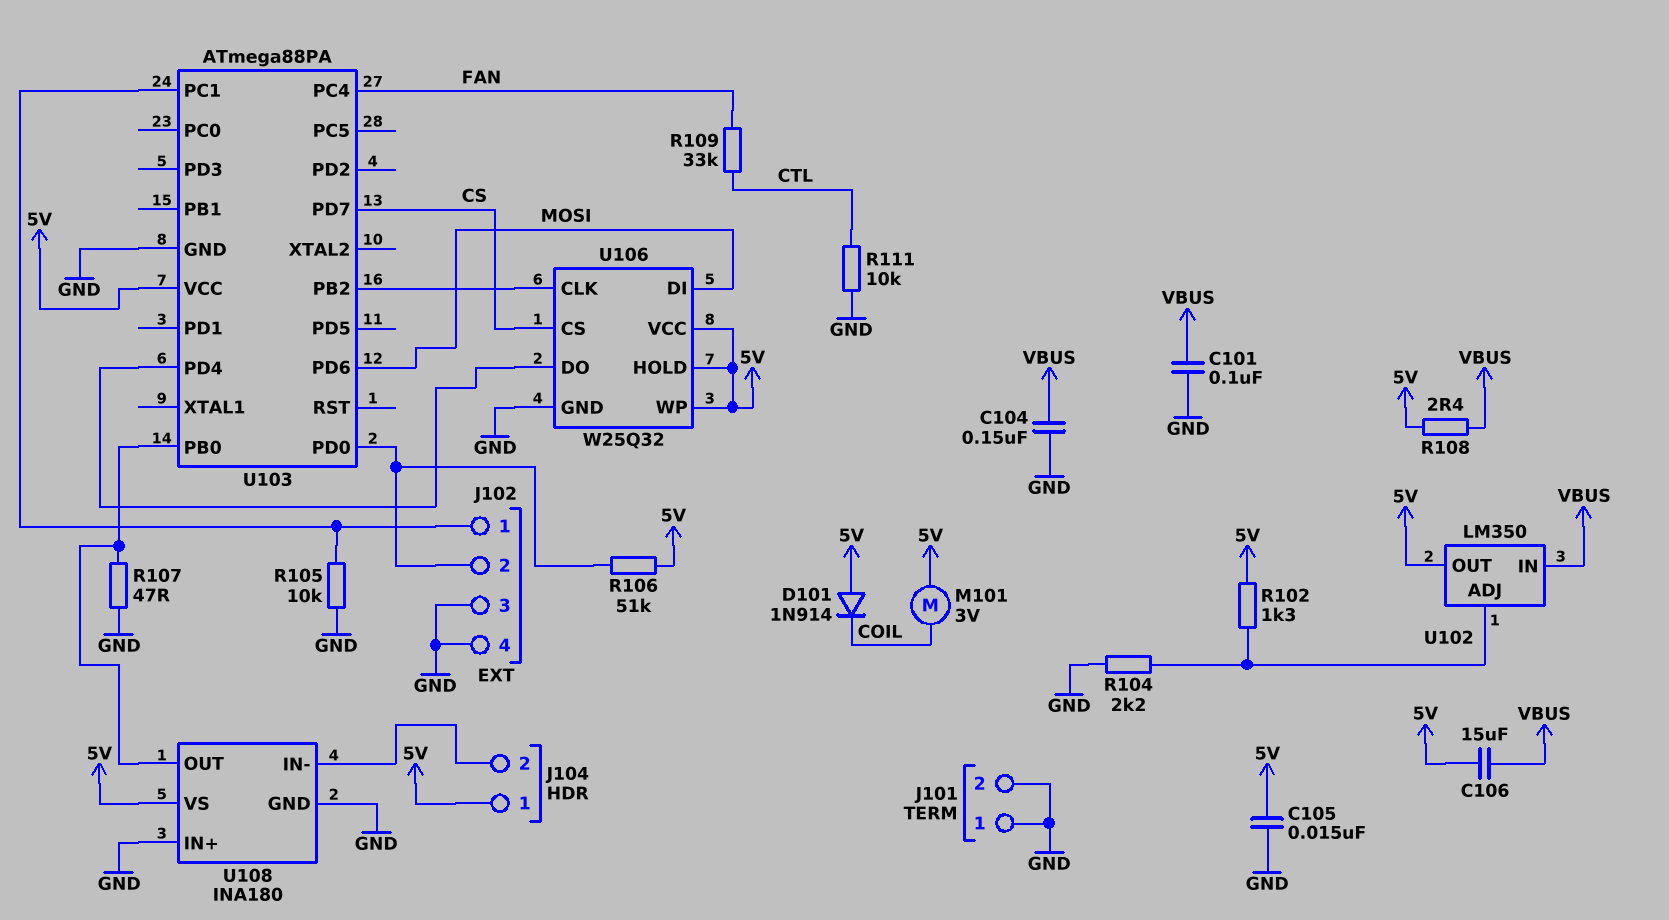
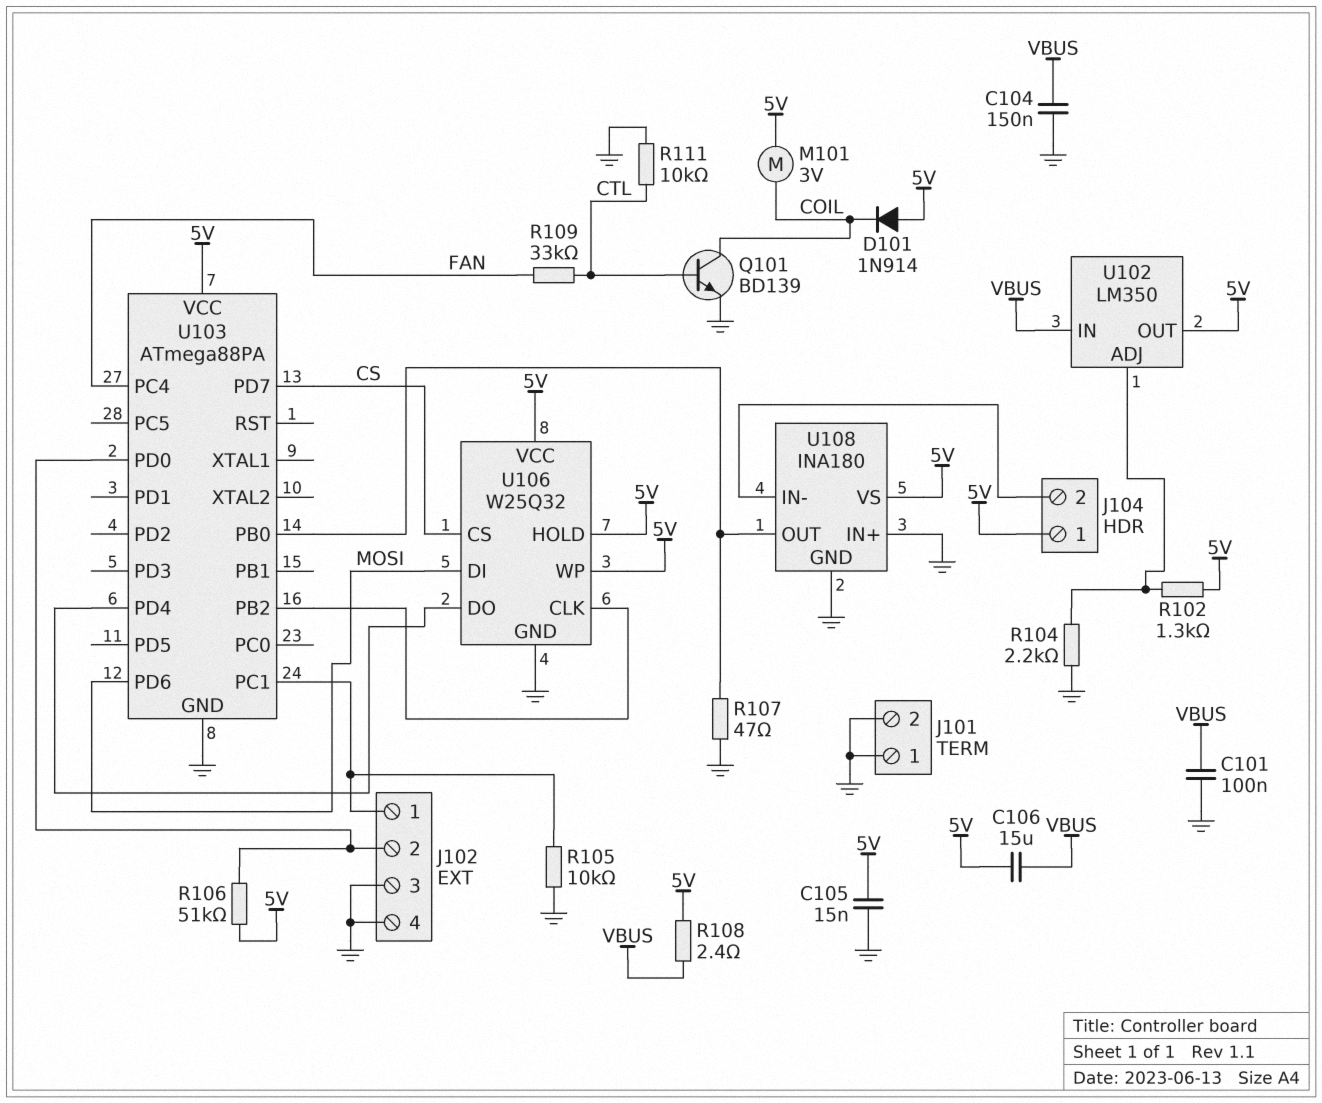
Q101: none -> NPN BD139 (B CTL, C COIL, E GND)

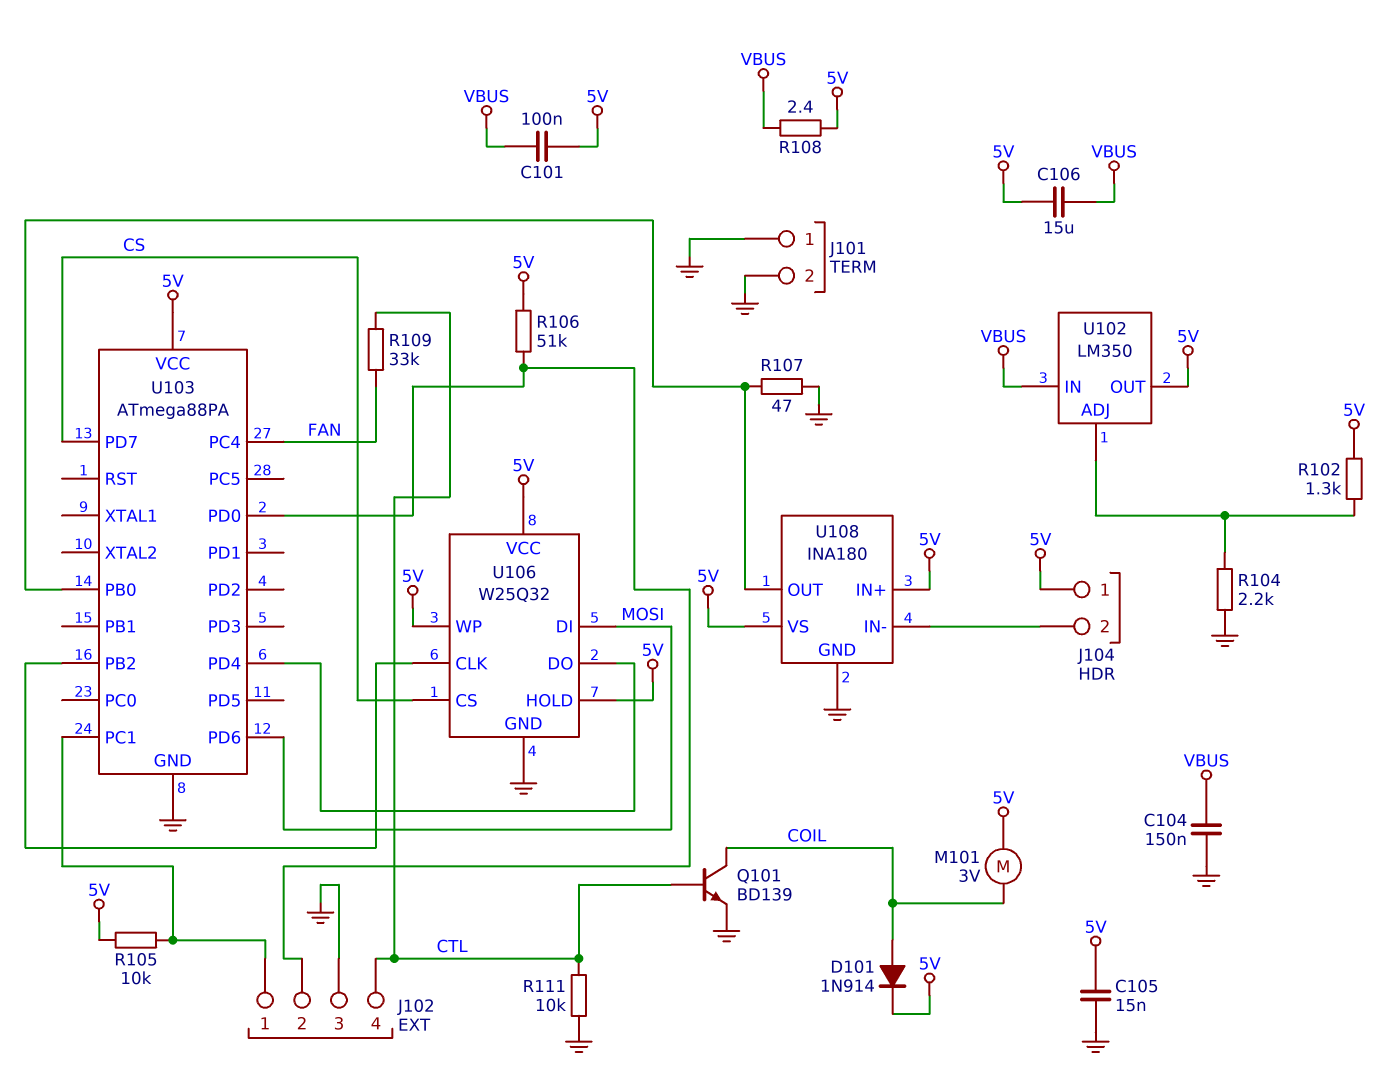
C101: 100nF (GND, VBUS) -> 100nF (5V, VBUS)
D101: diode 1N914 (A 5V, K COIL) -> diode 1N914 (A COIL, K 5V)
J102 pin 4: GND -> CTL
R105: 10k (GND, J102/1) -> 10k (5V, J102/1)
U108 pin IN+: GND -> 5V

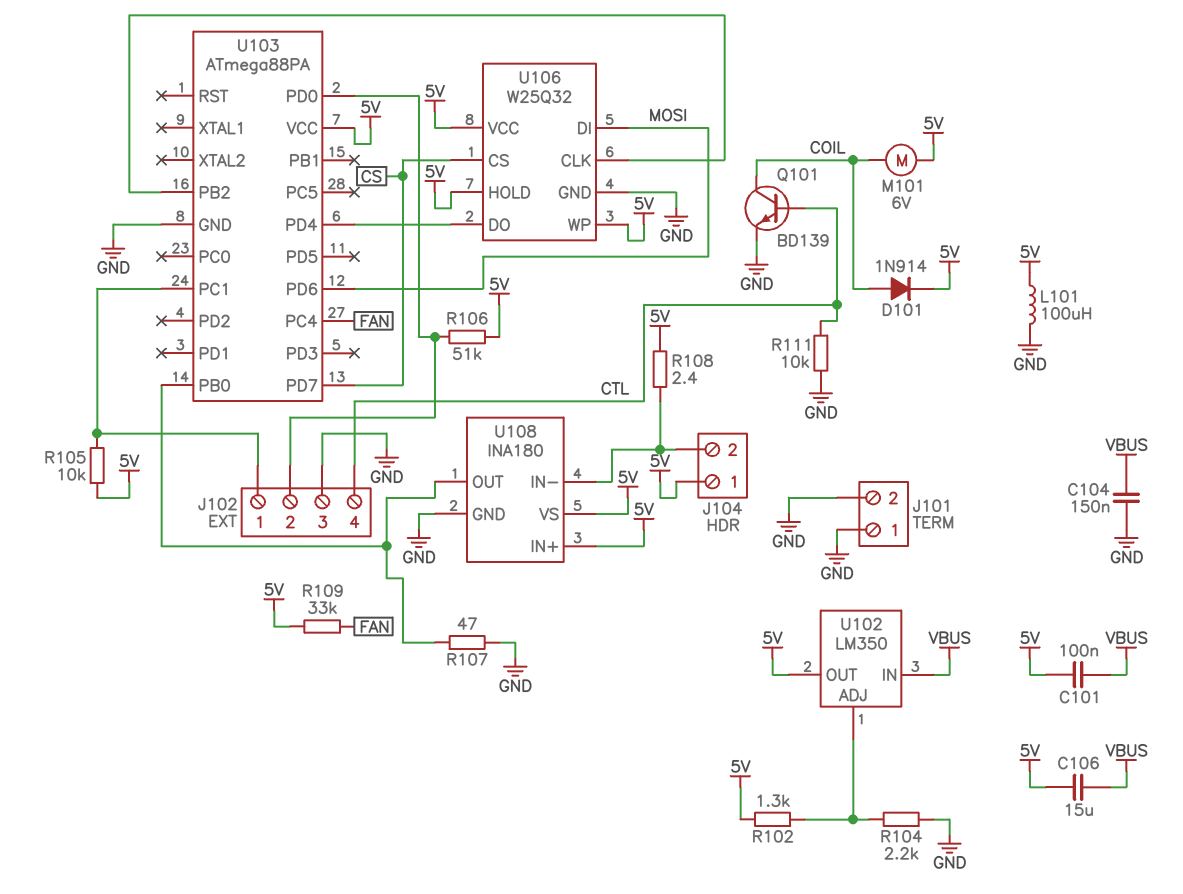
C105: 15nF (5V, GND) -> none
L101: none -> 100uH (5V, GND)
M101: motor 3V (5V, COIL) -> motor 6V (5V, COIL)
R108: 2.4 (5V, VBUS) -> 2.4 (5V, J104/2)
R109: 33k (CTL, FAN) -> 33k (5V, FAN)

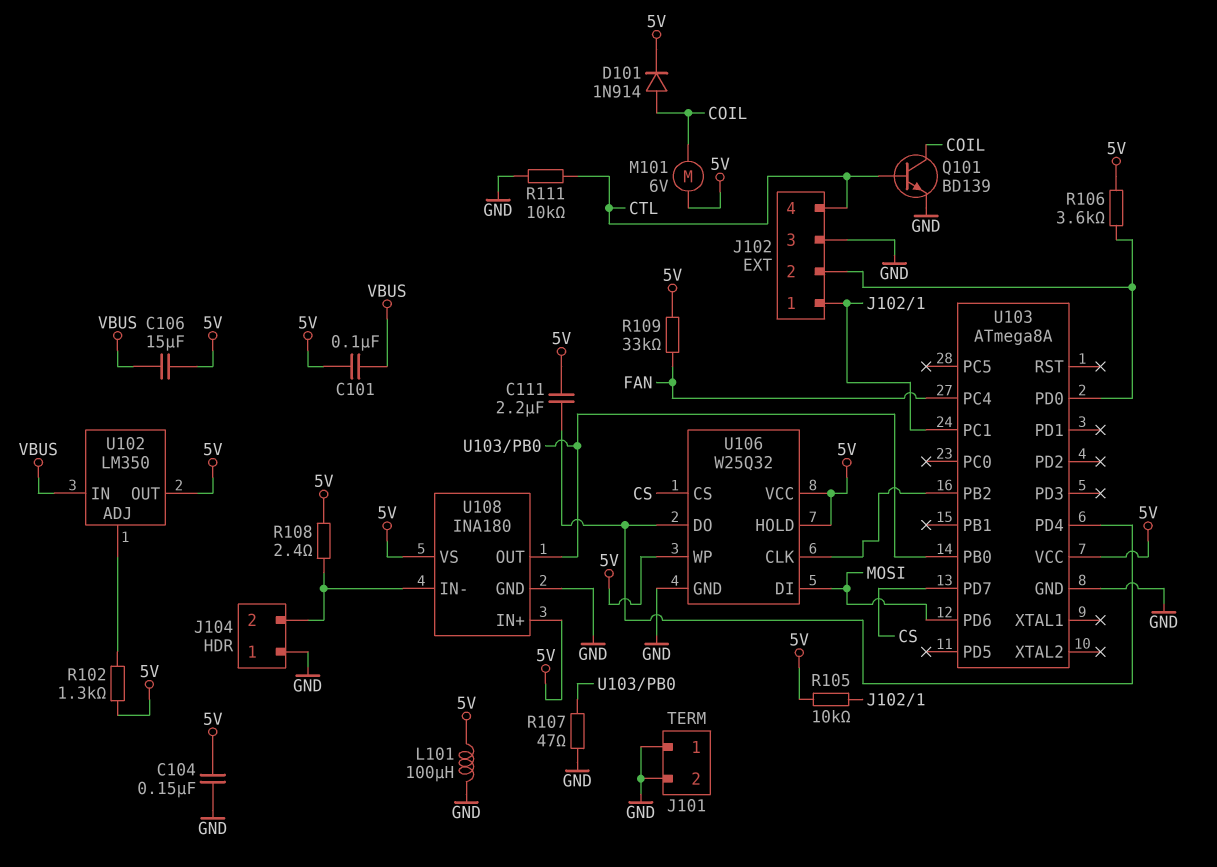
C104: 150nF (GND, VBUS) -> 150nF (5V, GND)
C111: none -> 2.2uF (5V, U103/PD4)
J104 pin 1: 5V -> GND
R104: 2.2k (GND, U102/ADJ) -> none
R106: 51k (5V, J102/2) -> 3.6k (5V, J102/2)
U103: ATmega88PA -> ATmega8A

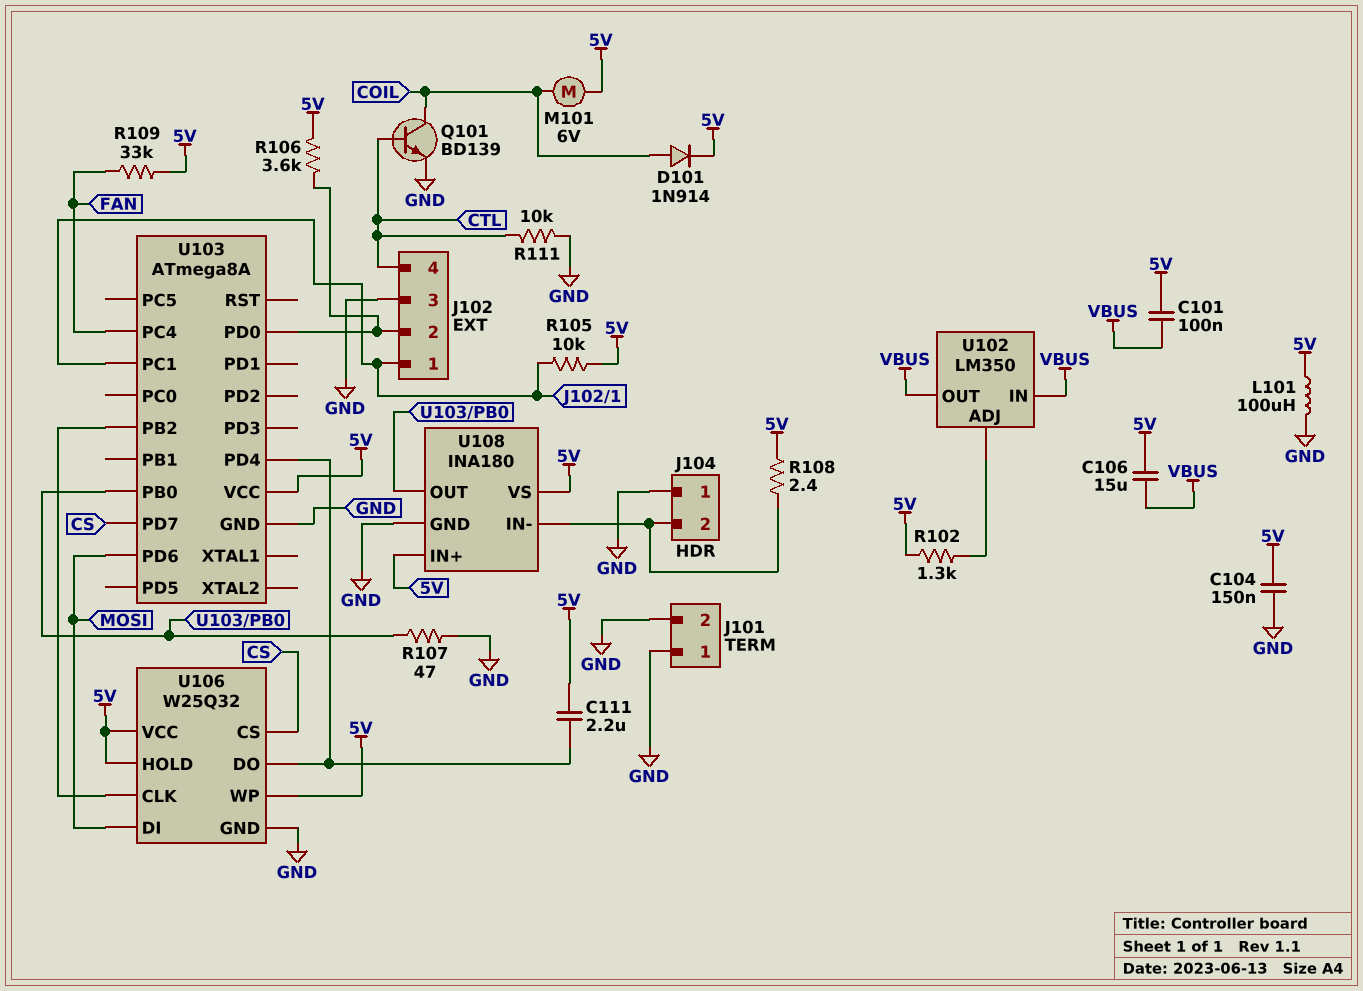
U102 pin OUT: 5V -> VBUS

